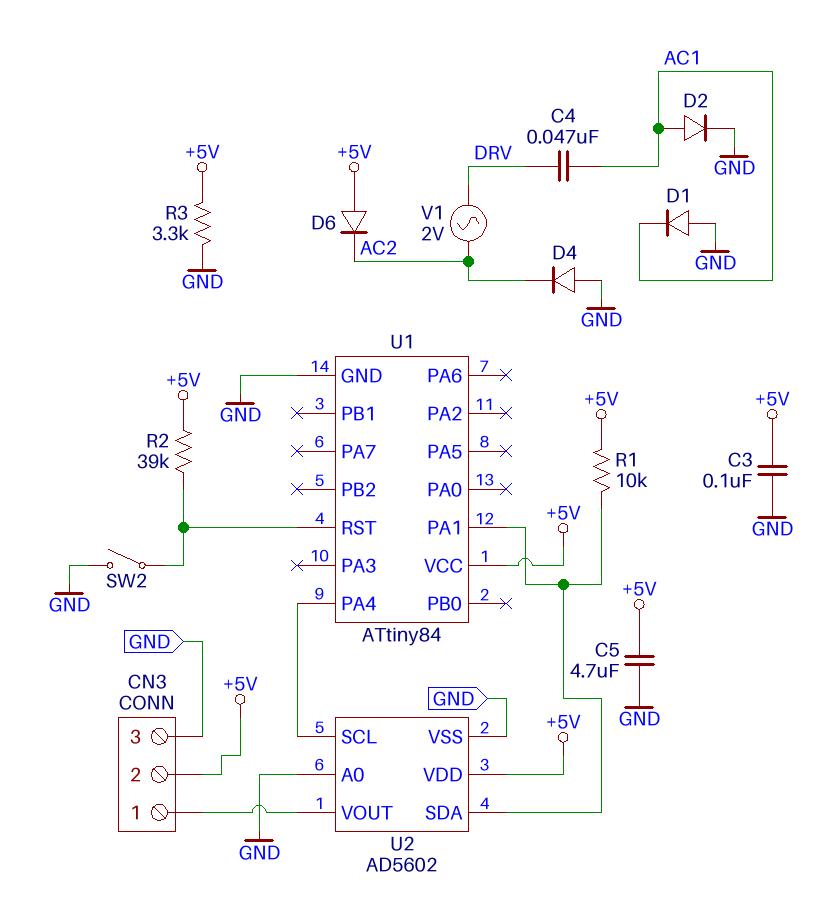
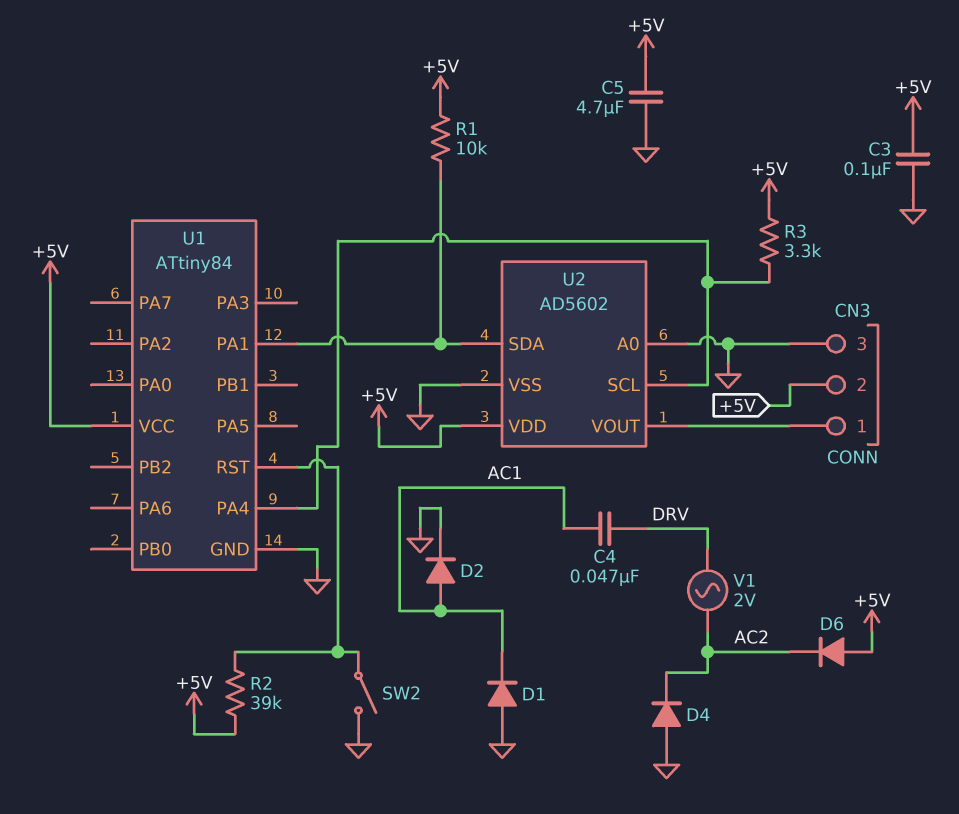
R3: 3.3k (+5V, GND) -> 3.3k (+5V, U1/PA4)

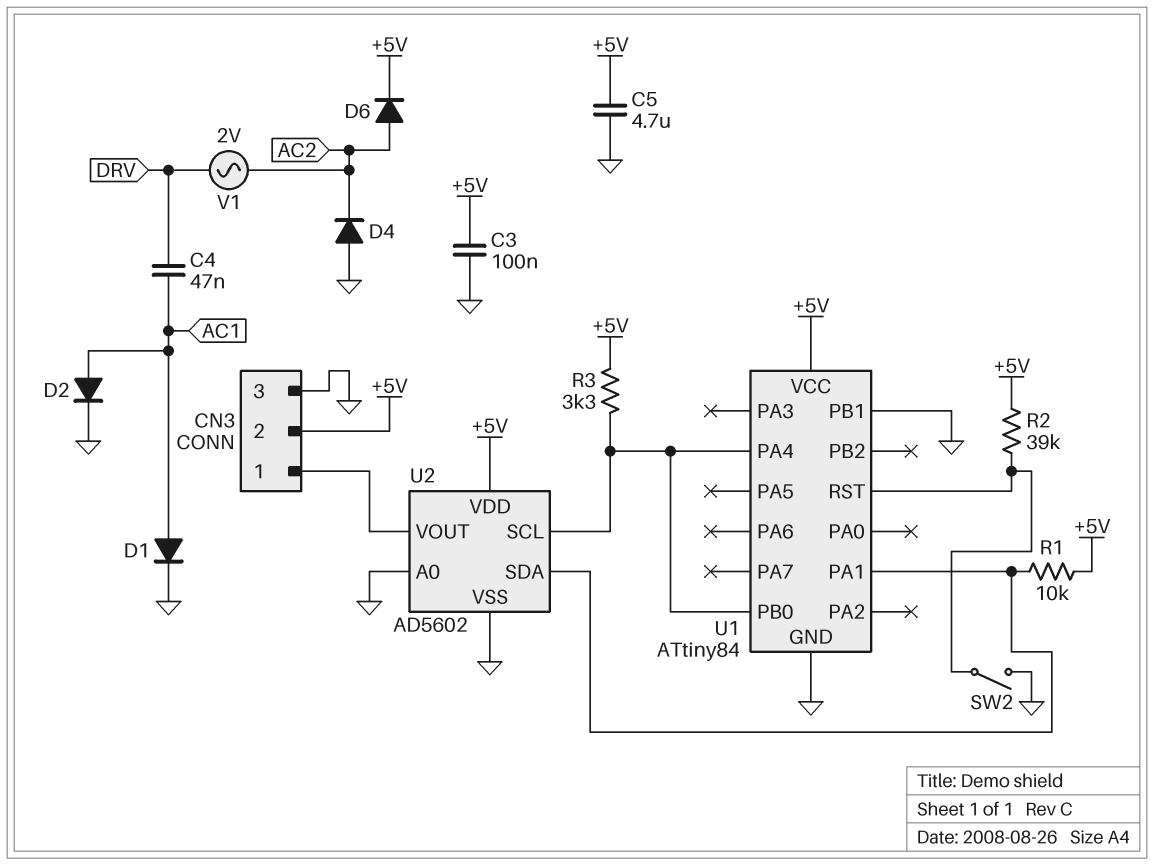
D1: diode (A GND, K AC1) -> diode (A AC1, K GND)
D6: diode (A +5V, K AC2) -> diode (A AC2, K +5V)
U1 pin PB0: none -> U1/PA4
U1 pin PB1: none -> GND

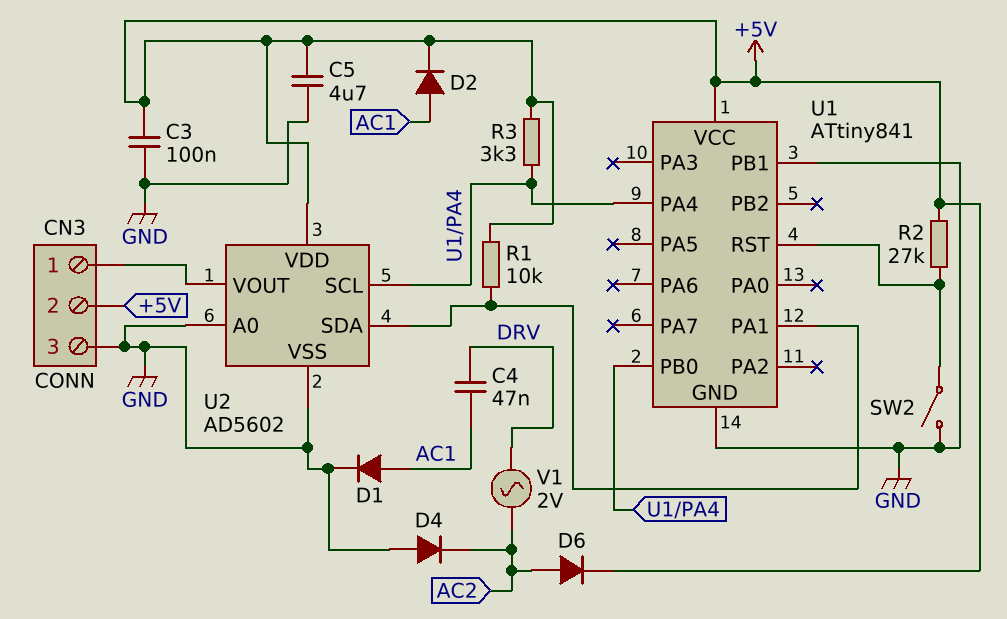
D2: diode (A AC1, K GND) -> diode (A AC1, K +5V)
R2: 39k (+5V, U1/RST) -> 27k (+5V, U1/RST)
U1: ATtiny84 -> ATtiny841

